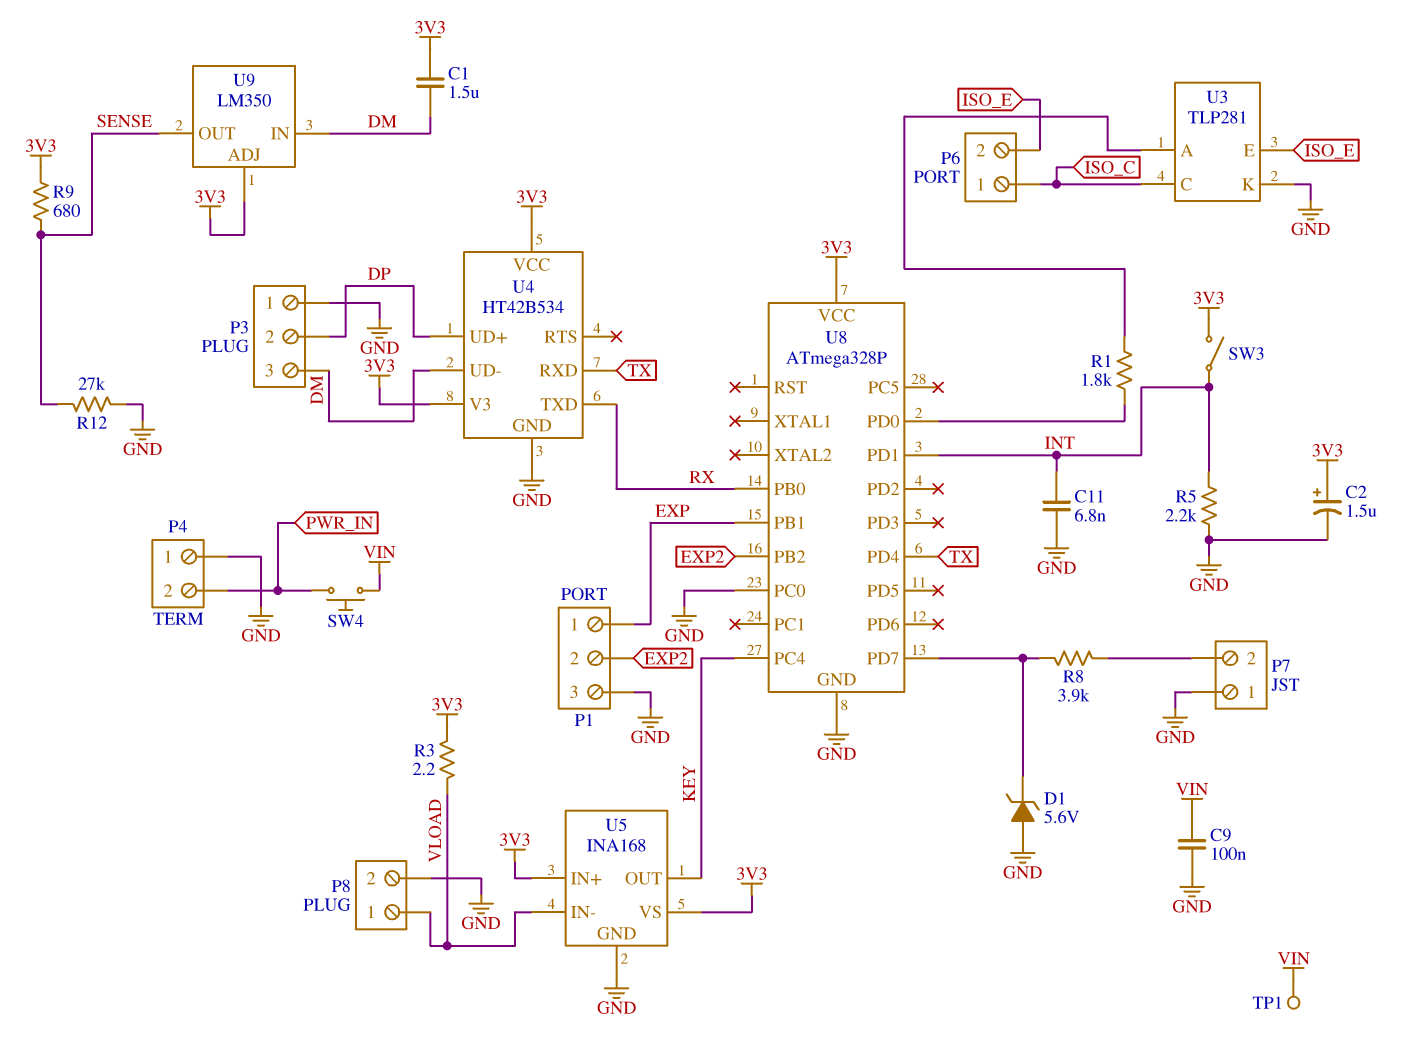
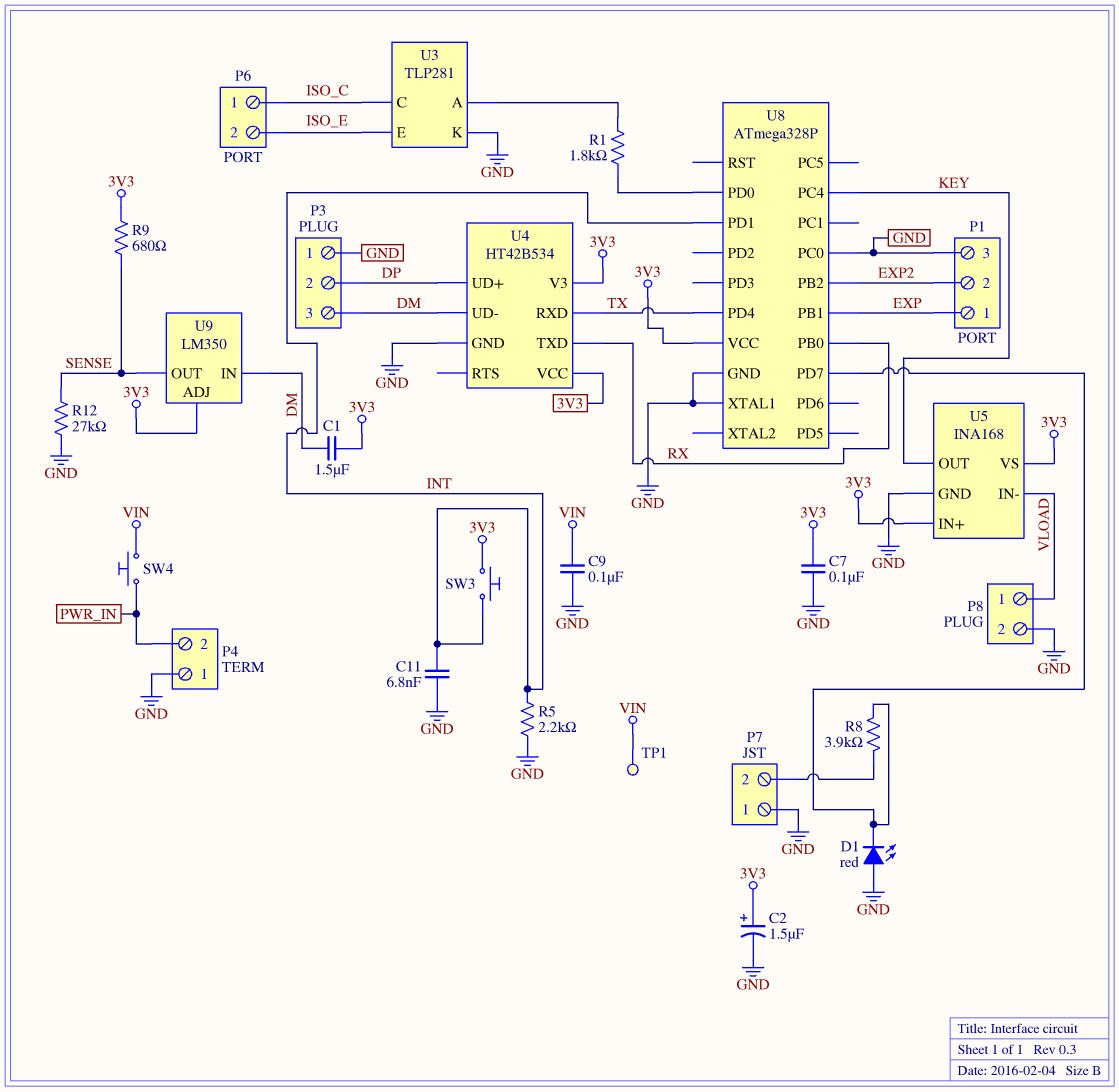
C7: none -> 100nF (3V3, GND)
D1: zener 5.6V (A GND, K U8/PD7) -> LED red (A GND, K U8/PD7)
R3: 2.2 (3V3, VLOAD) -> none
SW3: switch (3V3, INT) -> button (3V3, INT)
U8 pin XTAL1: none -> GND

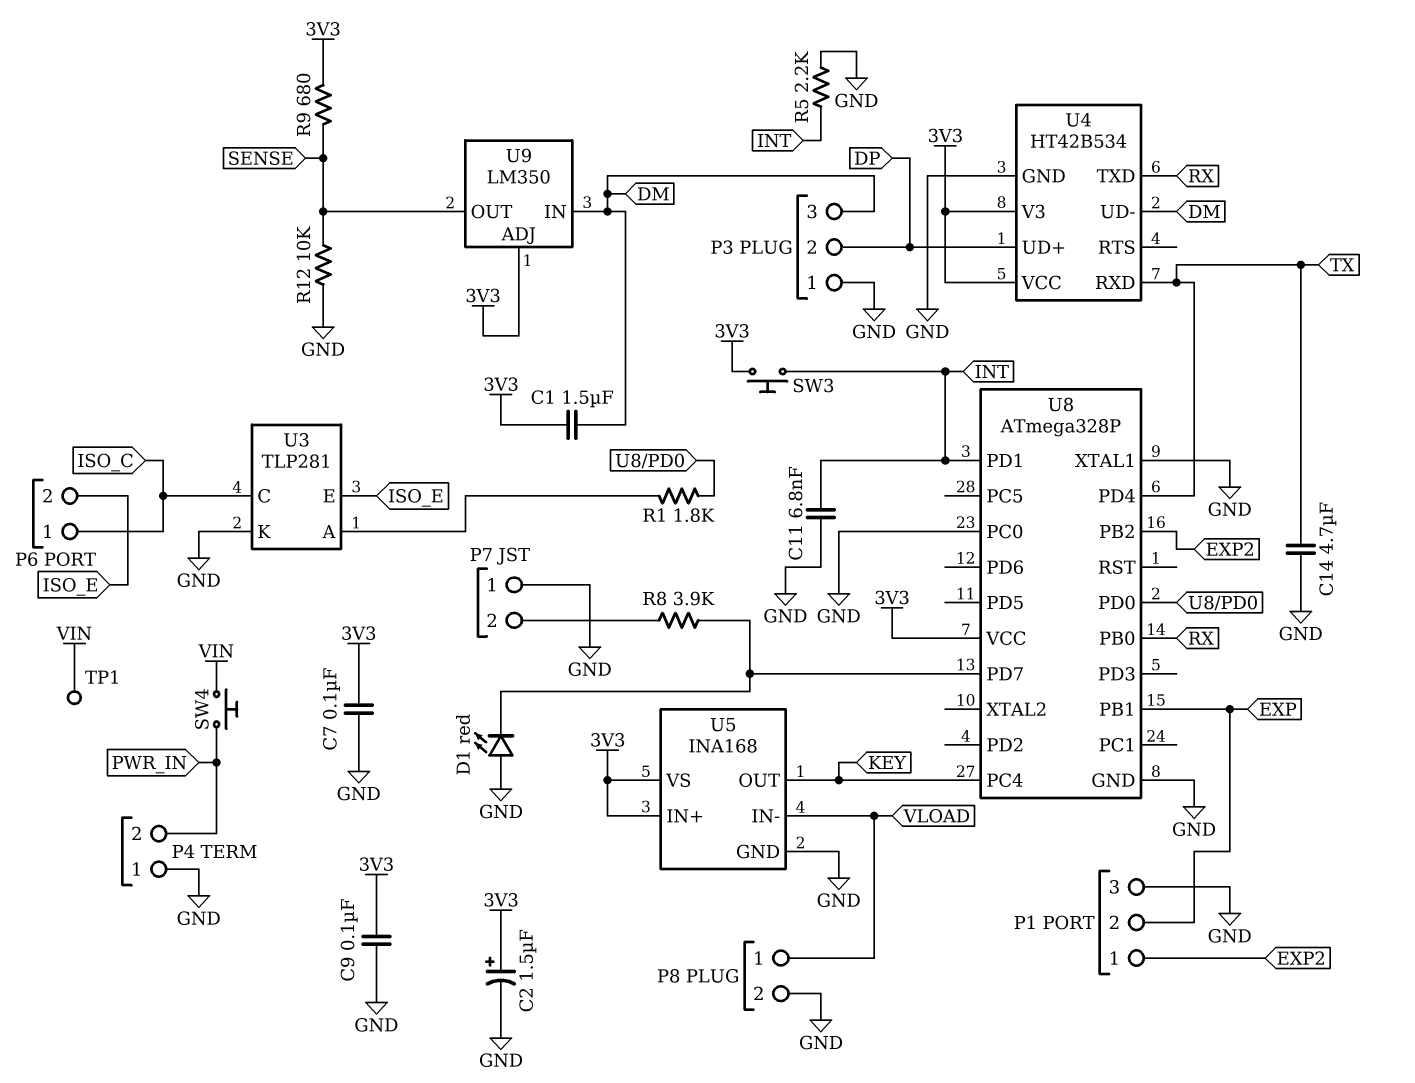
C9: 100nF (GND, VIN) -> 100nF (3V3, GND)
C14: none -> 4.7uF (GND, TX)
P1 pin 1: EXP -> EXP2
P1 pin 2: EXP2 -> EXP
R12: 27k (GND, SENSE) -> 10k (GND, SENSE)

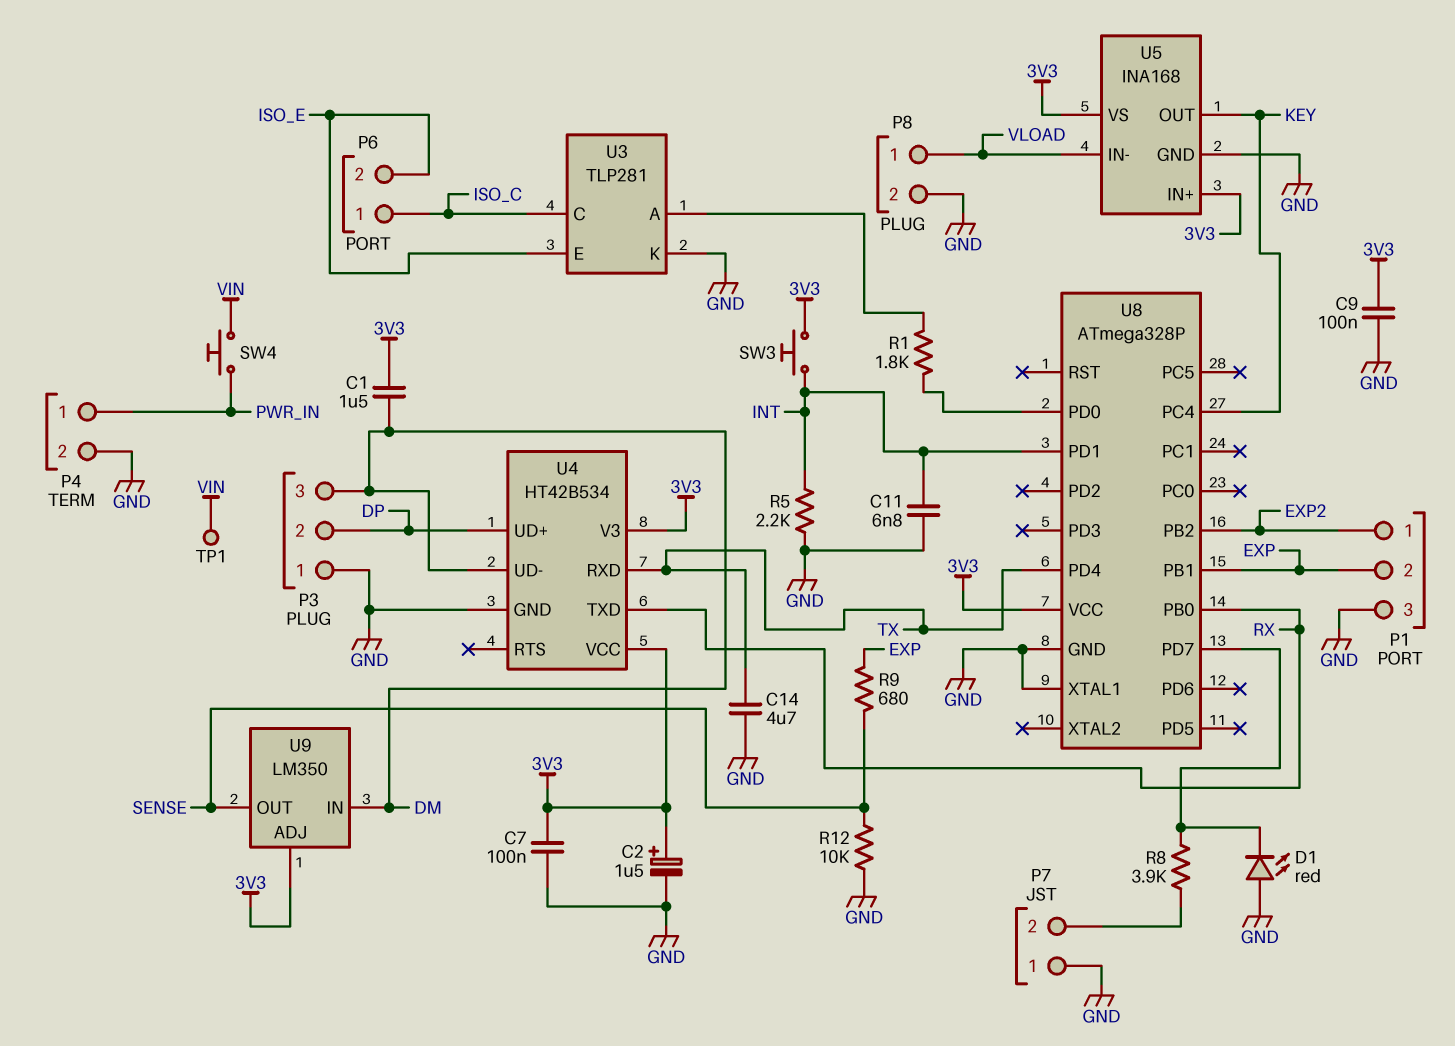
P4 pin 1: GND -> PWR_IN
P4 pin 2: PWR_IN -> GND
R9: 680 (3V3, SENSE) -> 680 (EXP, SENSE)
U8 pin PC0: GND -> none

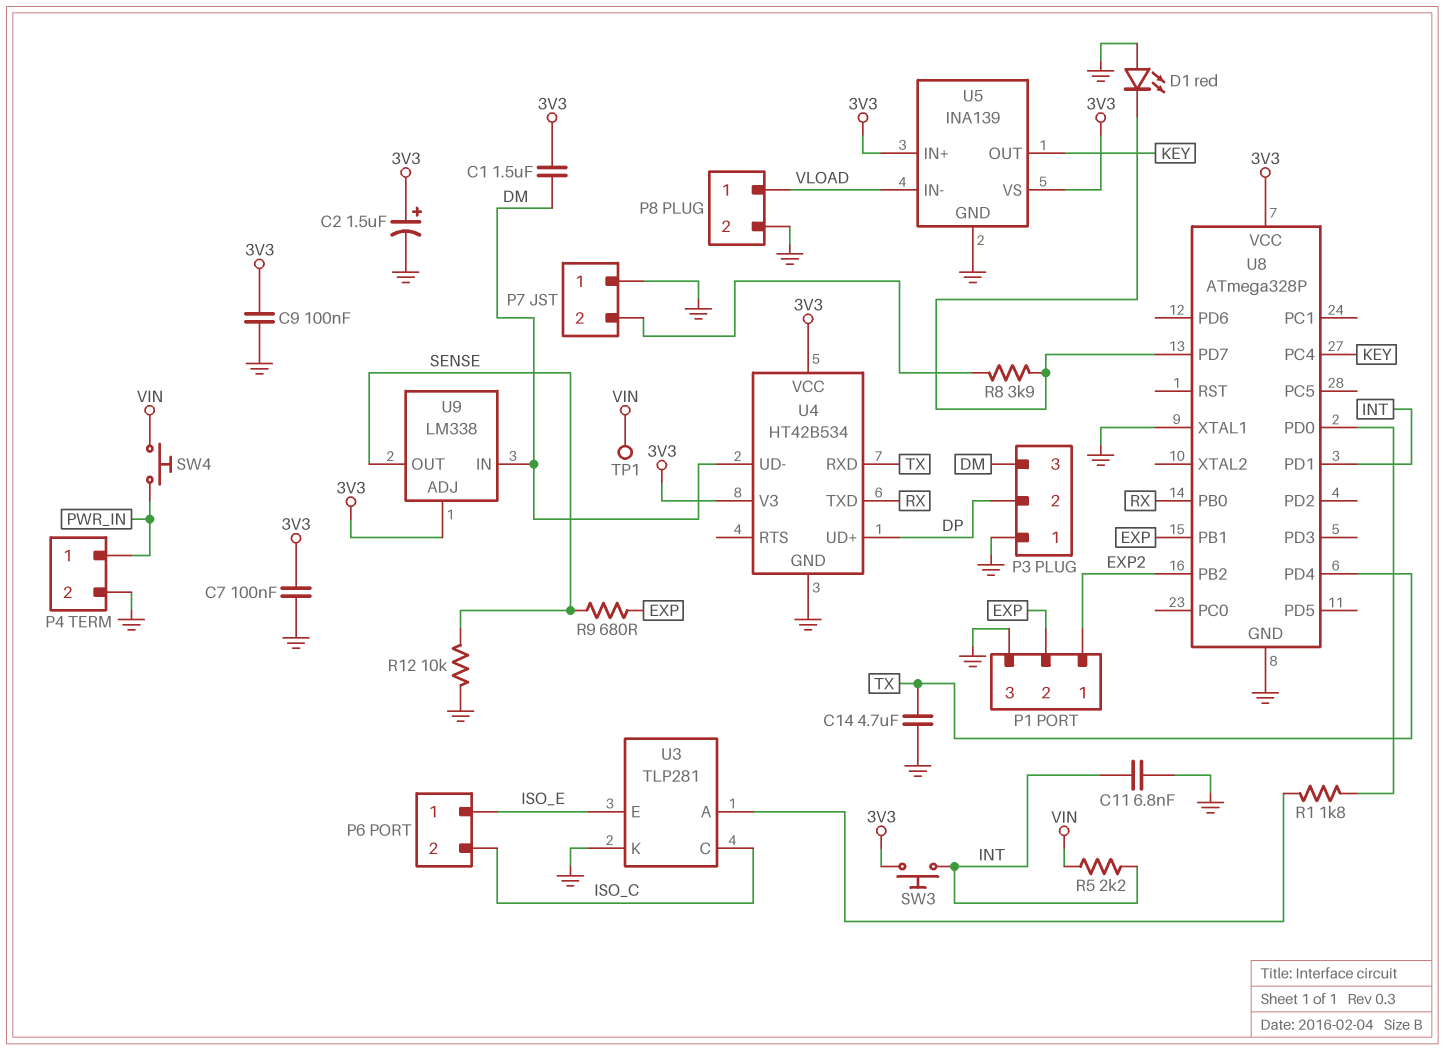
P6 pin 1: ISO_C -> ISO_E
P6 pin 2: ISO_E -> ISO_C
R5: 2.2k (GND, INT) -> 2.2k (INT, VIN)
U5: INA168 -> INA139
U9: LM350 -> LM338

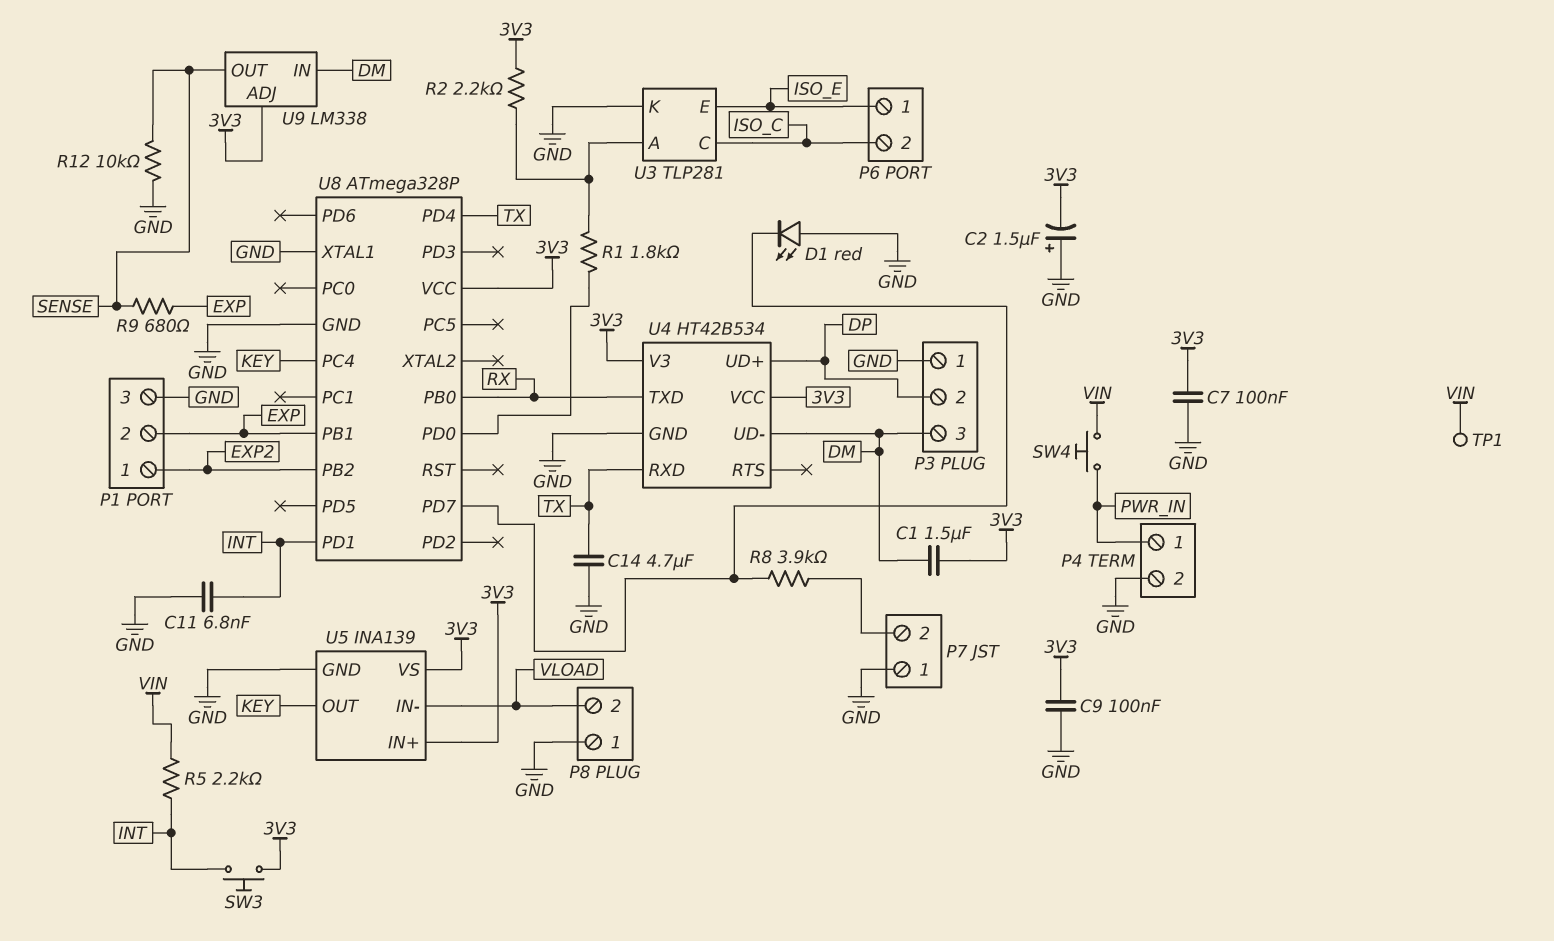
C2: 1.5uF (plus 3V3, minus GND) -> 1.5uF (plus GND, minus 3V3)
P8 pin 1: VLOAD -> GND
P8 pin 2: GND -> VLOAD
R2: none -> 2.2k (3V3, U3/A)

